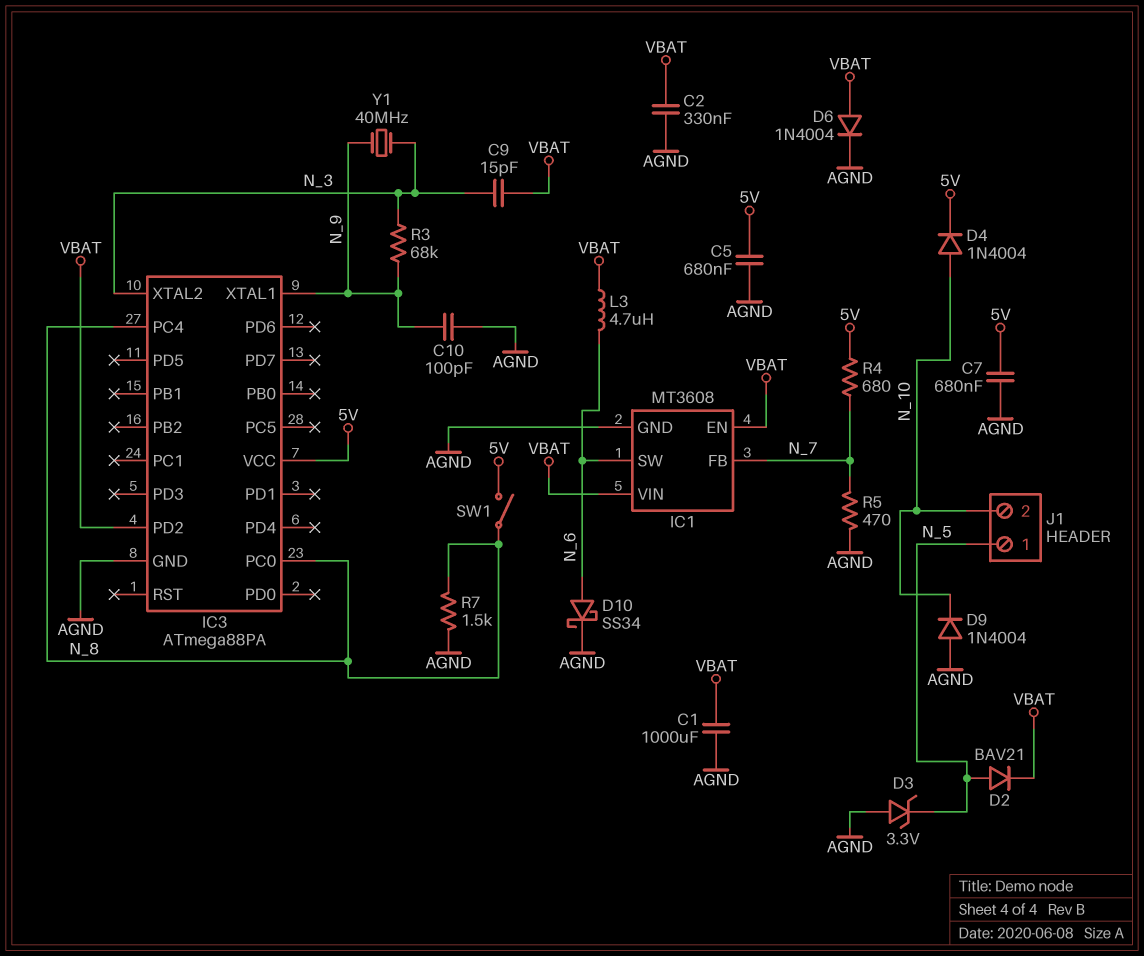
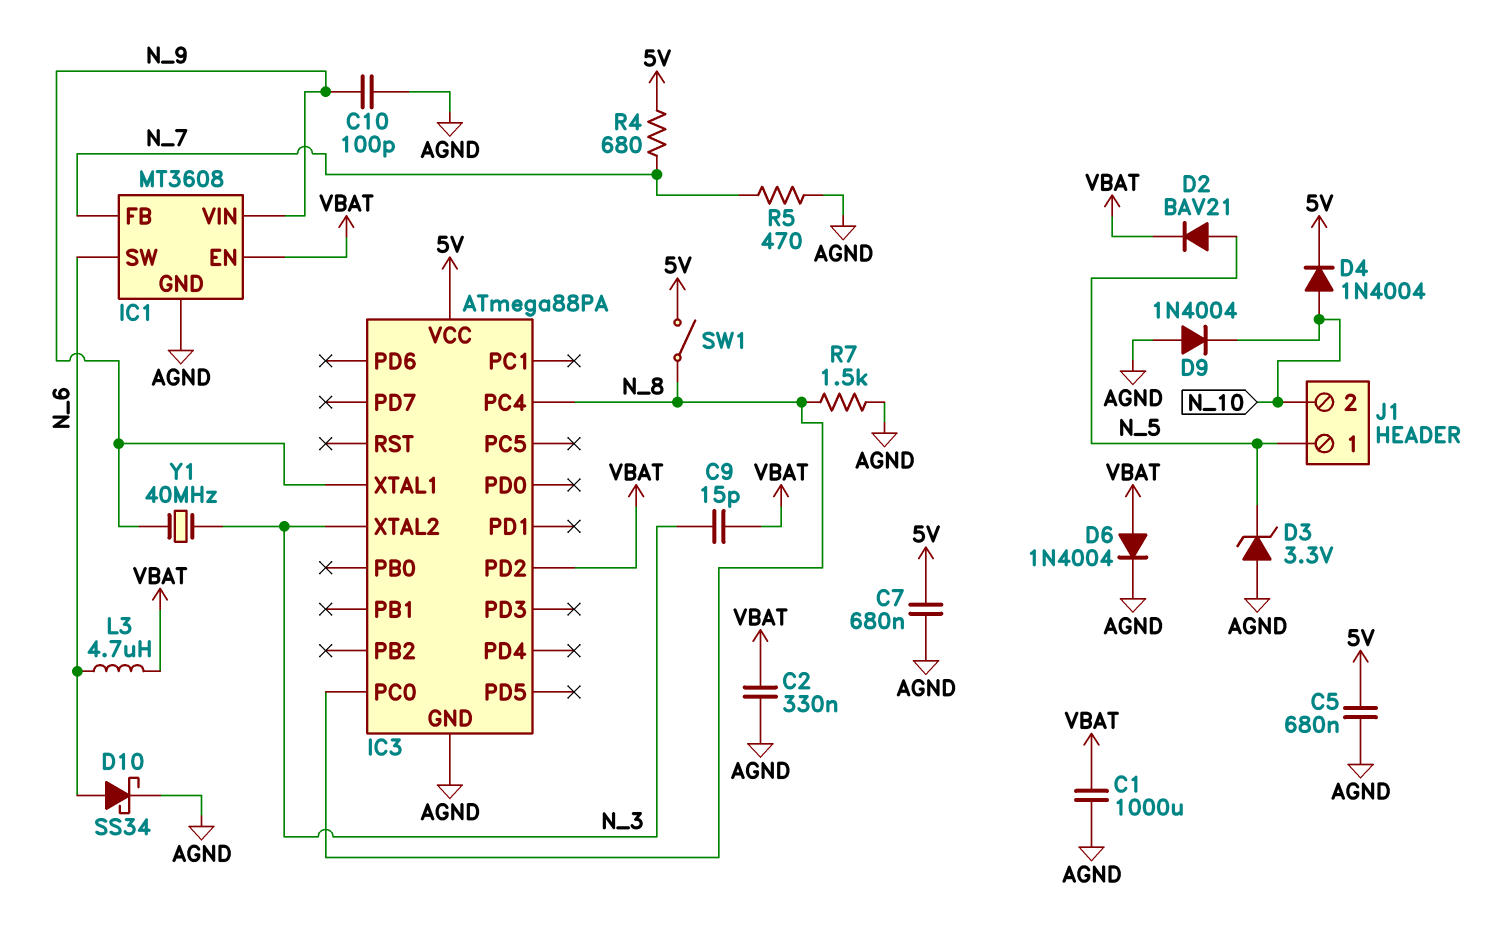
IC1 pin VIN: VBAT -> N_9
R3: 68k (N_3, N_9) -> none

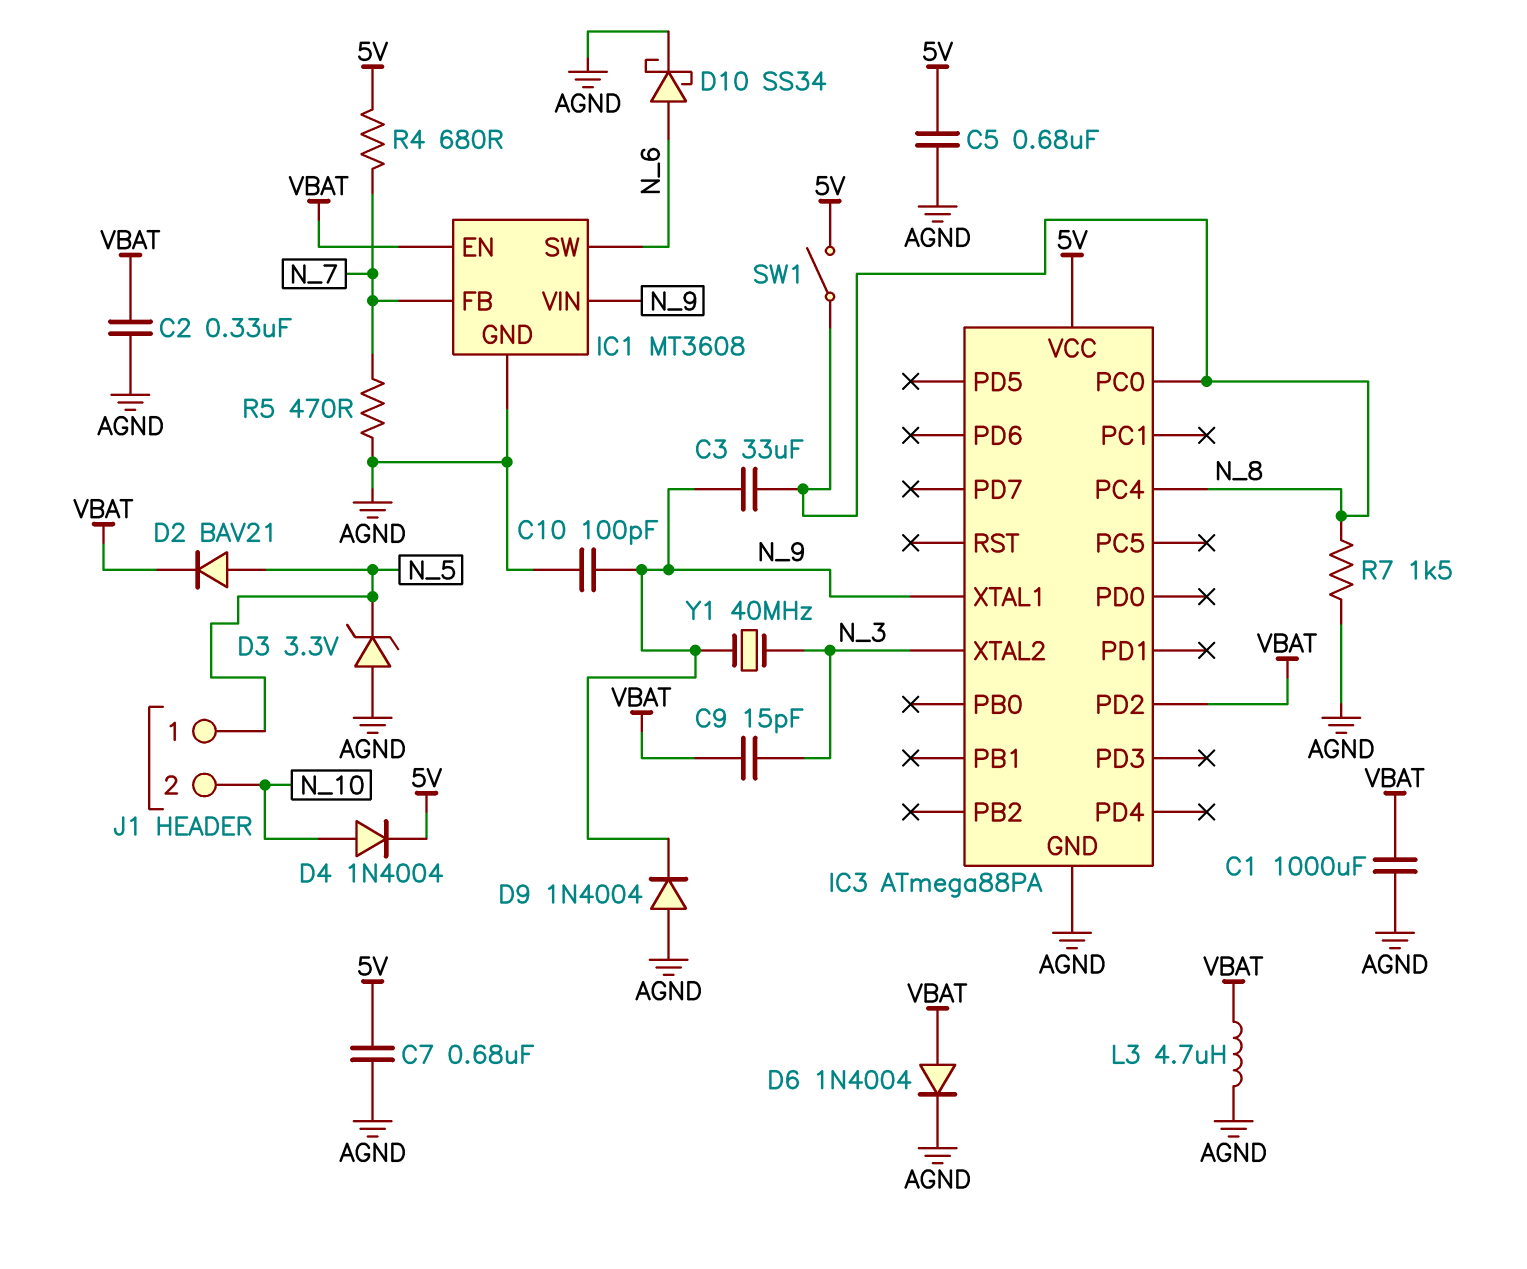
C3: none -> 33uF (N_8, N_9)
D9: diode 1N4004 (A AGND, K N_10) -> diode 1N4004 (A AGND, K N_9)
L3: 4.7uH (N_6, VBAT) -> 4.7uH (AGND, VBAT)

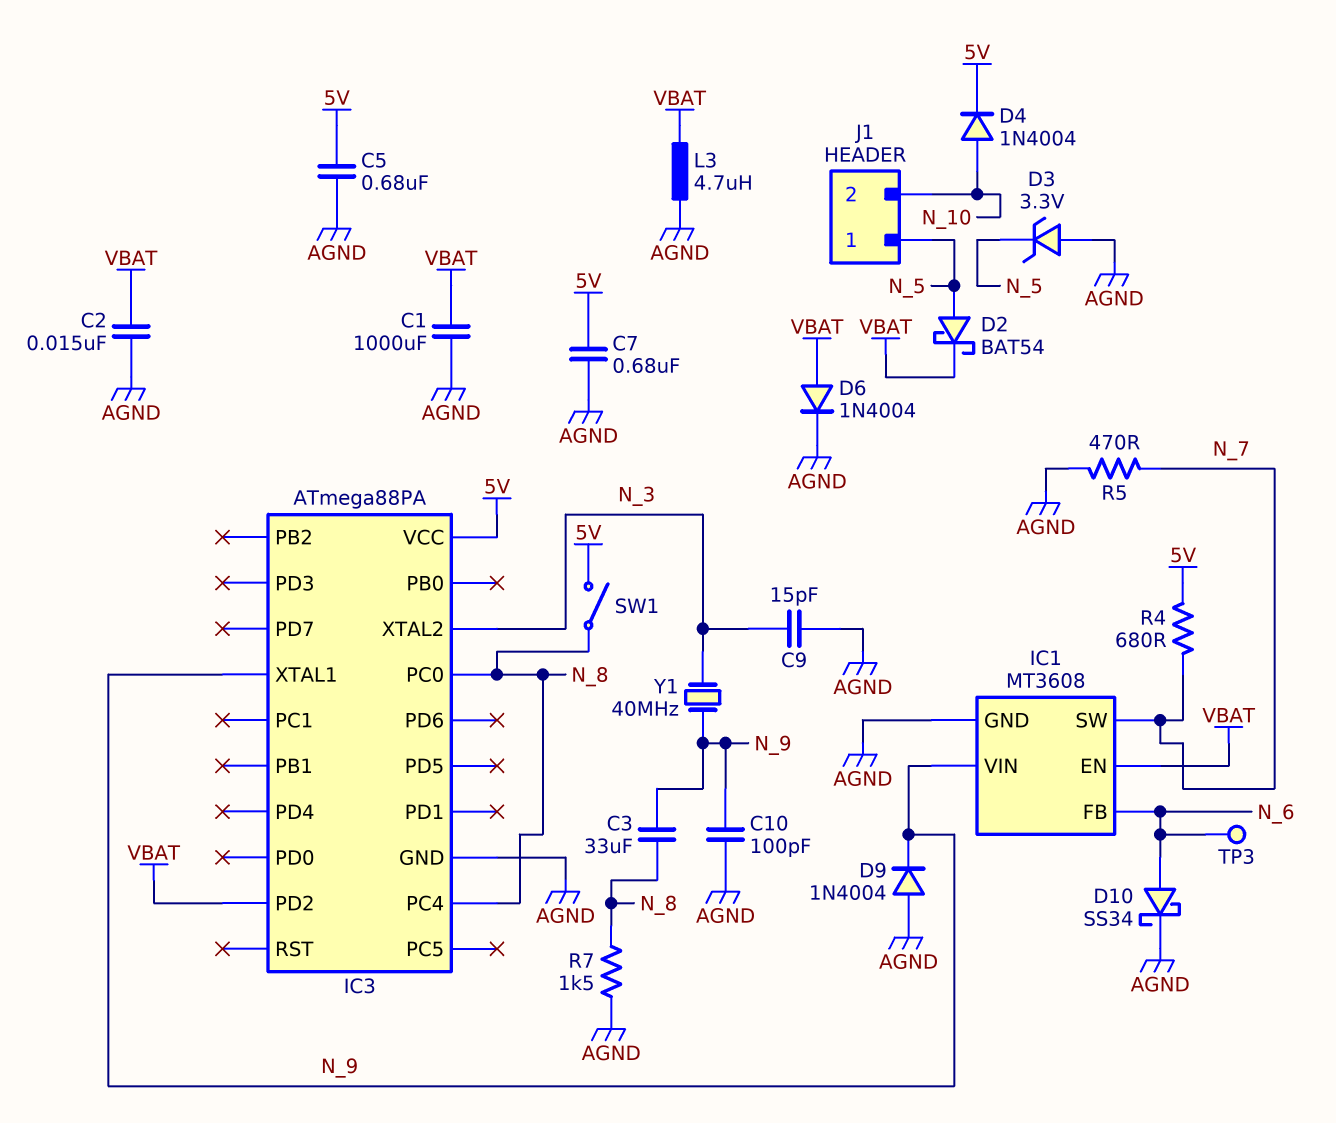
C2: 330nF (AGND, VBAT) -> 15nF (AGND, VBAT)
C9: 15pF (N_3, VBAT) -> 15pF (AGND, N_3)
D2: diode BAV21 (A N_5, K VBAT) -> schottky BAT54 (A N_5, K VBAT)
IC1 pin FB: N_7 -> N_6
IC1 pin SW: N_6 -> N_7
TP3: none -> test point (N_6)

